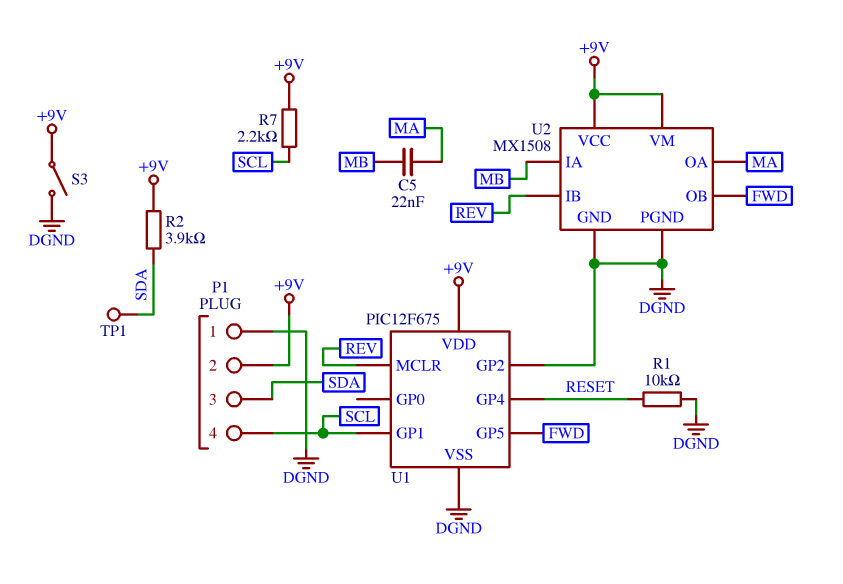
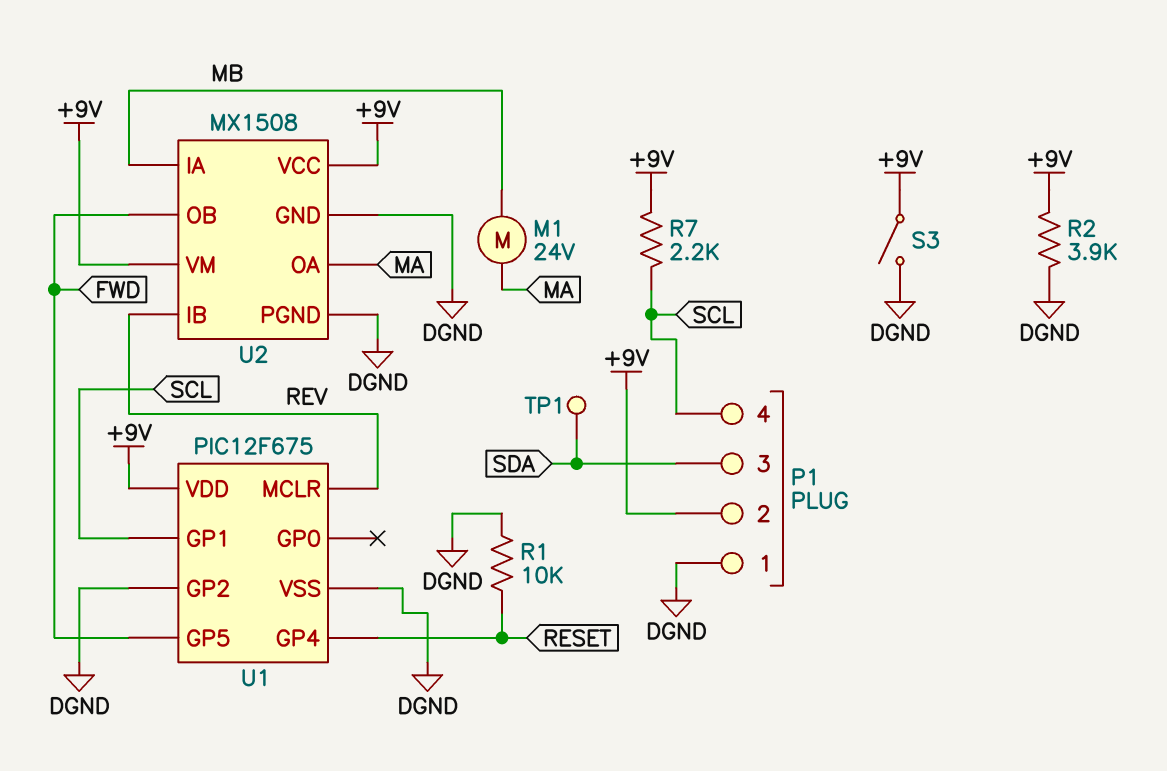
C5: 22nF (MA, MB) -> none
M1: none -> motor 24V (MA, MB)
R2: 3.9k (+9V, SDA) -> 3.9k (+9V, DGND)

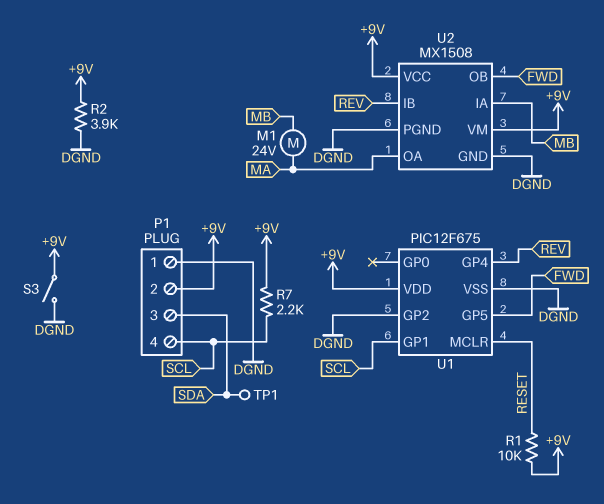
R1: 10k (DGND, RESET) -> 10k (+9V, RESET)
U1 pin GP4: RESET -> REV
U1 pin MCLR: REV -> RESET

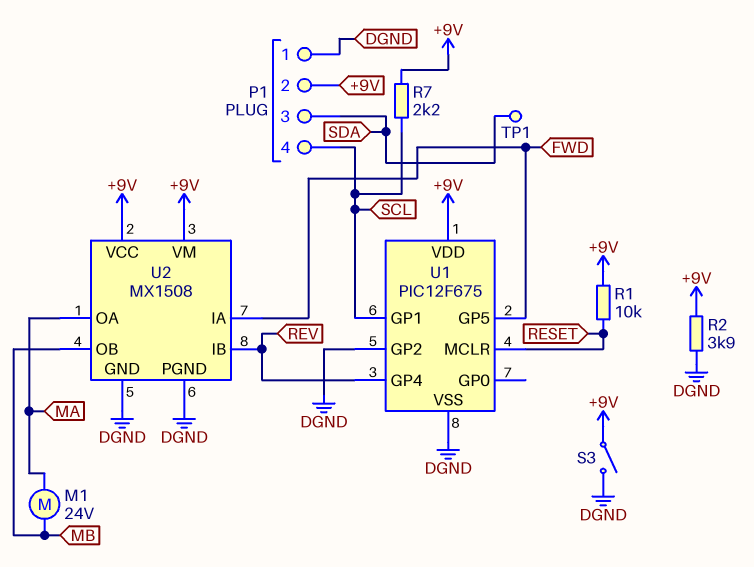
U2 pin IA: MB -> FWD
U2 pin OB: FWD -> MB

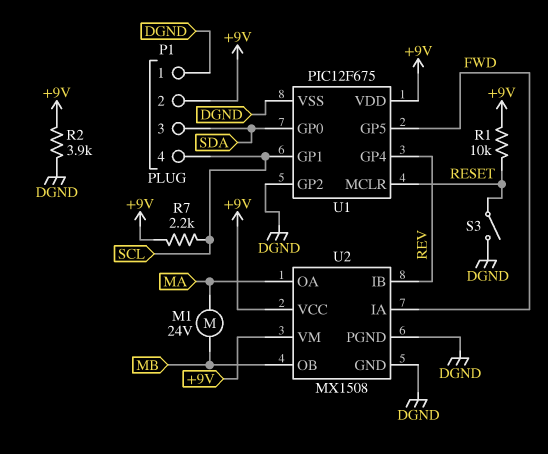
S3: switch (+9V, DGND) -> switch (DGND, RESET)
TP1: test point (SDA) -> none
U1 pin GP0: none -> SDA

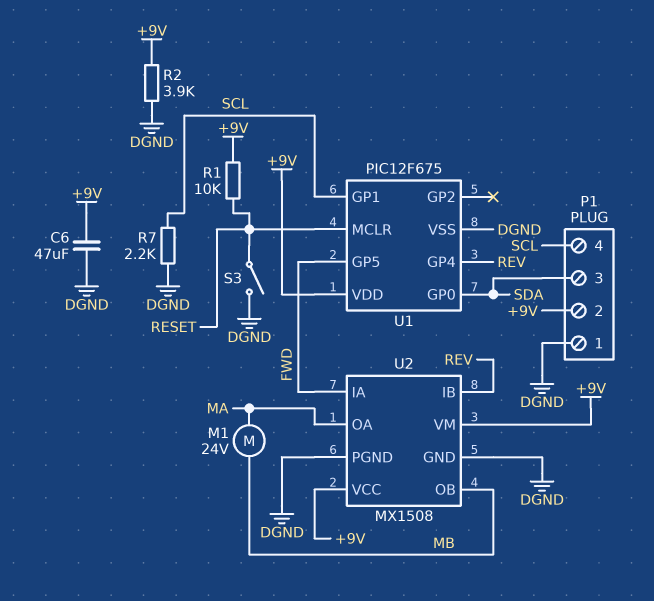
C6: none -> 47uF (+9V, DGND)
R7: 2.2k (+9V, SCL) -> 2.2k (DGND, SCL)
U1 pin GP2: DGND -> none

